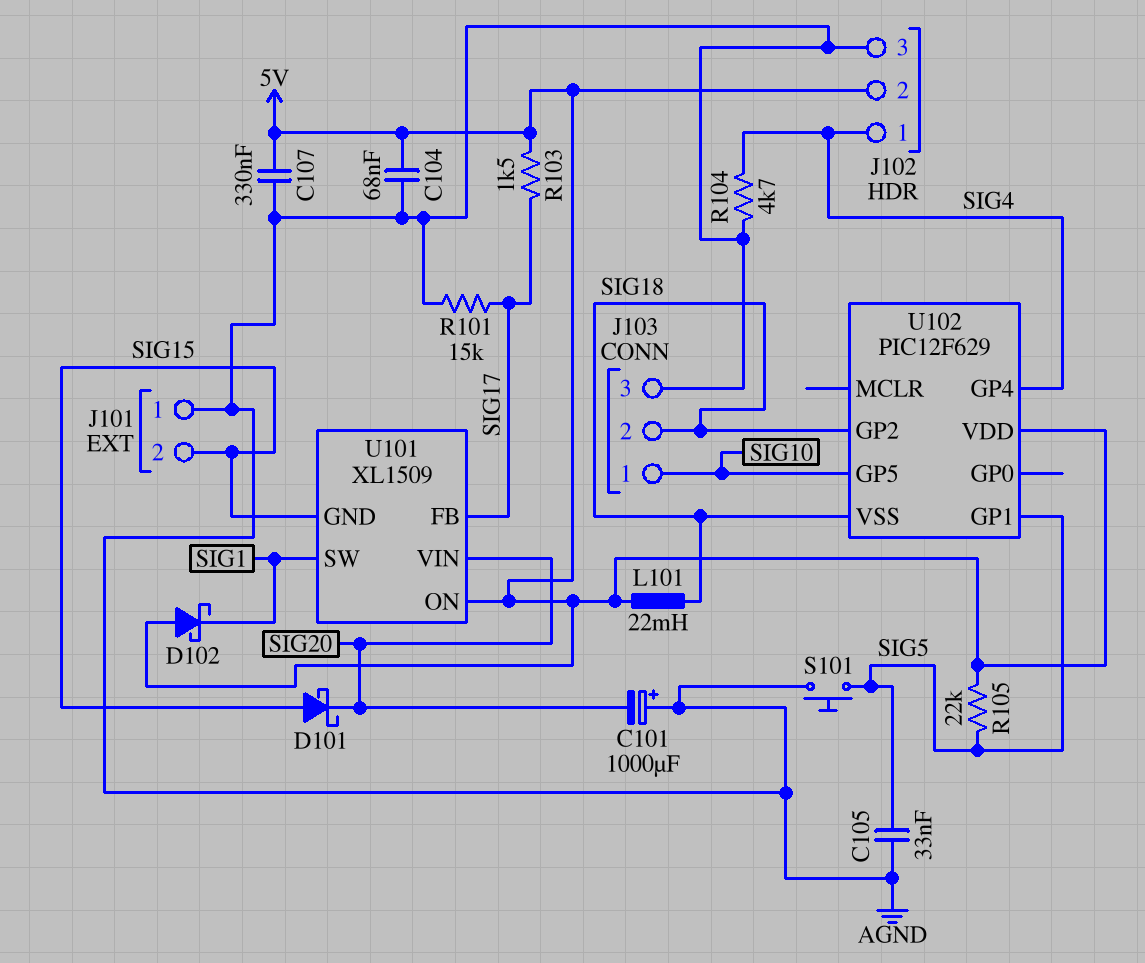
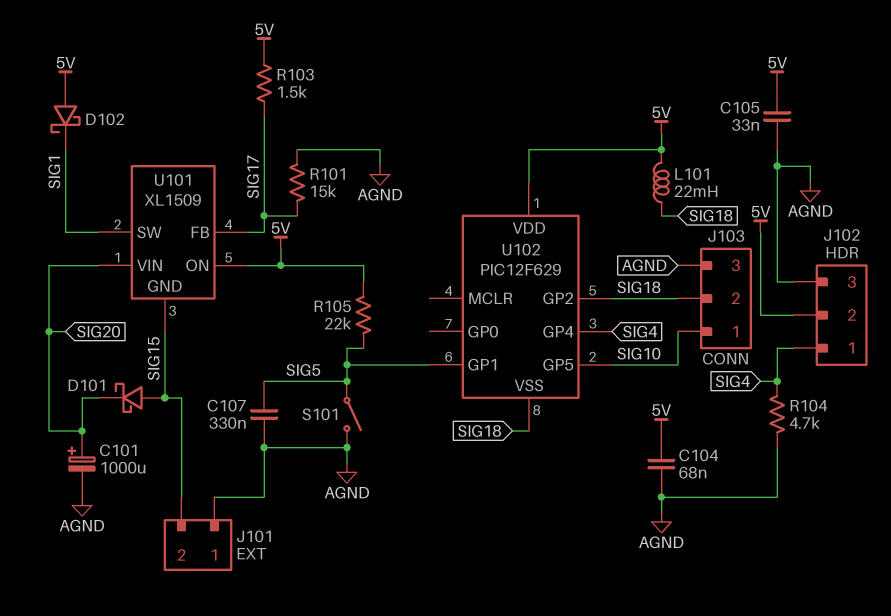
C101: 1000uF (plus AGND, minus SIG20) -> 1000uF (plus SIG20, minus AGND)
C105: 33nF (AGND, SIG5) -> 33nF (5V, AGND)
C107: 330nF (5V, AGND) -> 330nF (AGND, SIG5)
S101: button (AGND, SIG5) -> switch (AGND, SIG5)

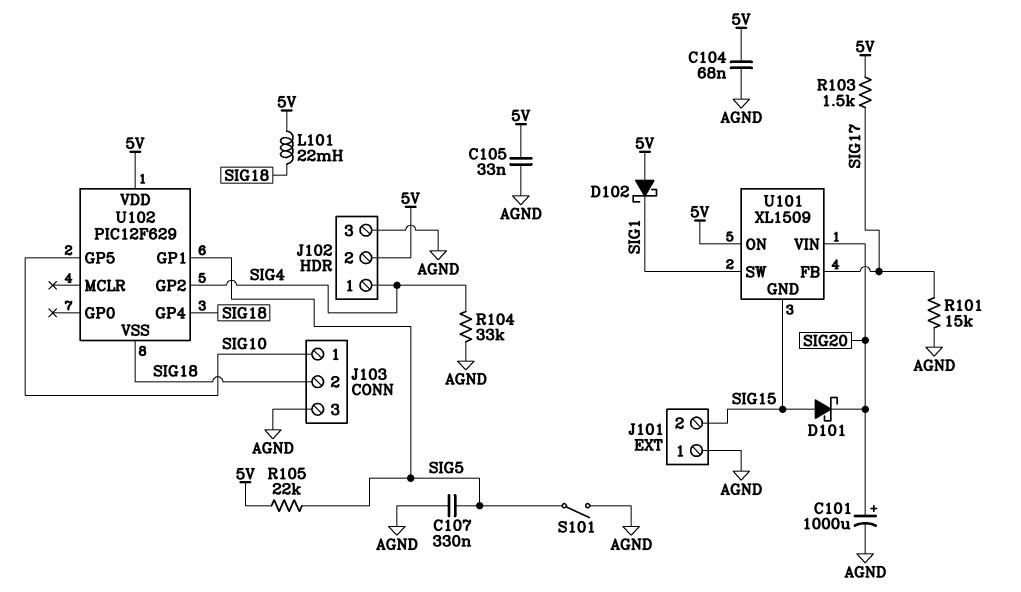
R104: 4.7k (AGND, SIG4) -> 33k (AGND, SIG4)
U102 pin GP2: SIG18 -> SIG4
U102 pin GP4: SIG4 -> SIG18

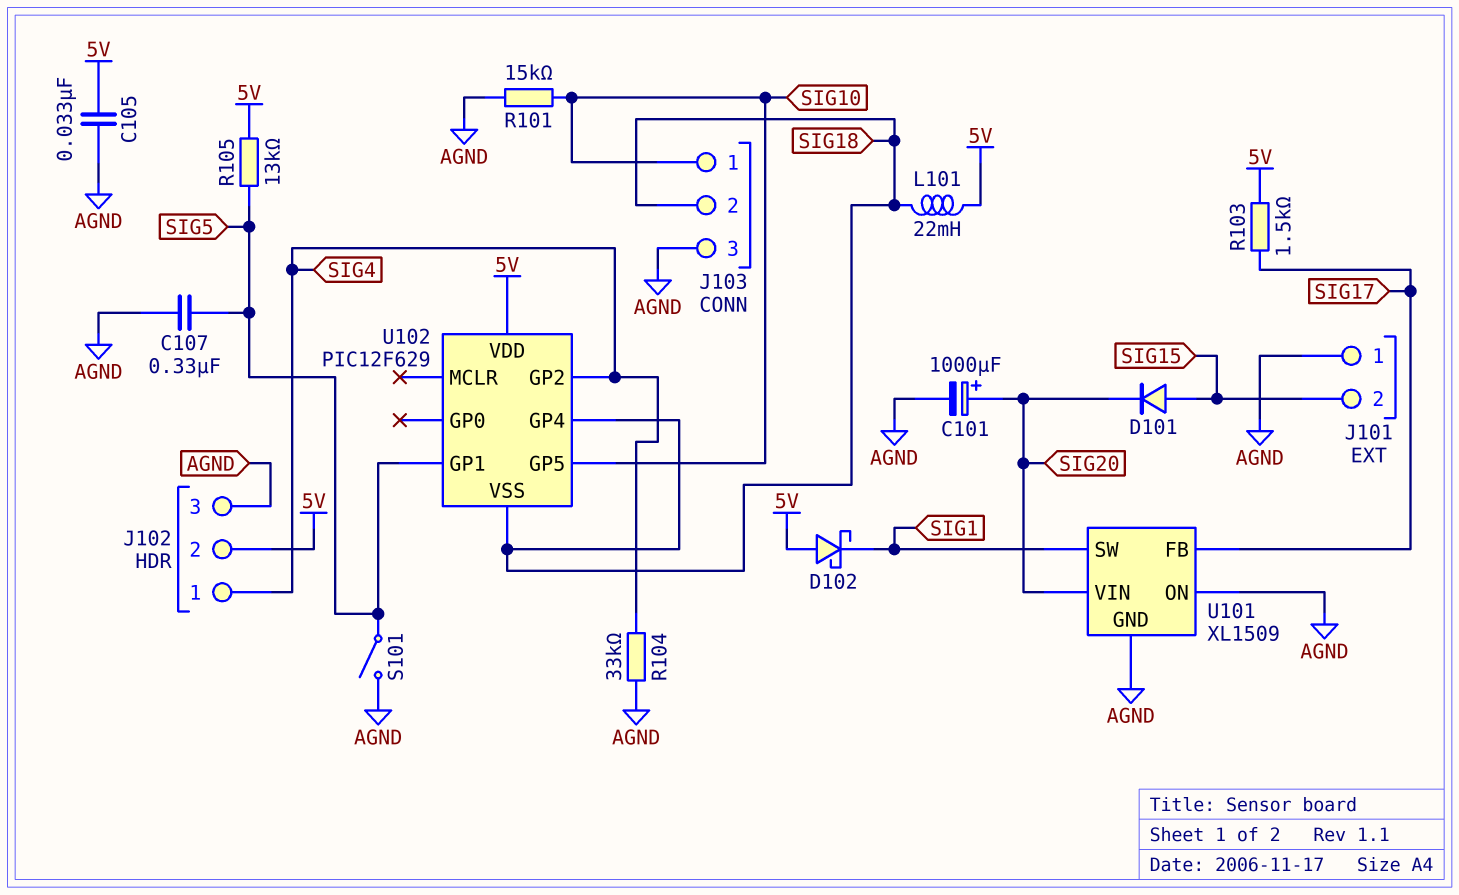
C104: 68nF (5V, AGND) -> none
D101: schottky (A SIG15, K SIG20) -> diode (A SIG15, K SIG20)
R101: 15k (AGND, SIG17) -> 15k (AGND, SIG10)
R105: 22k (5V, SIG5) -> 13k (5V, SIG5)
U101 pin GND: SIG15 -> AGND
U101 pin ON: 5V -> AGND

